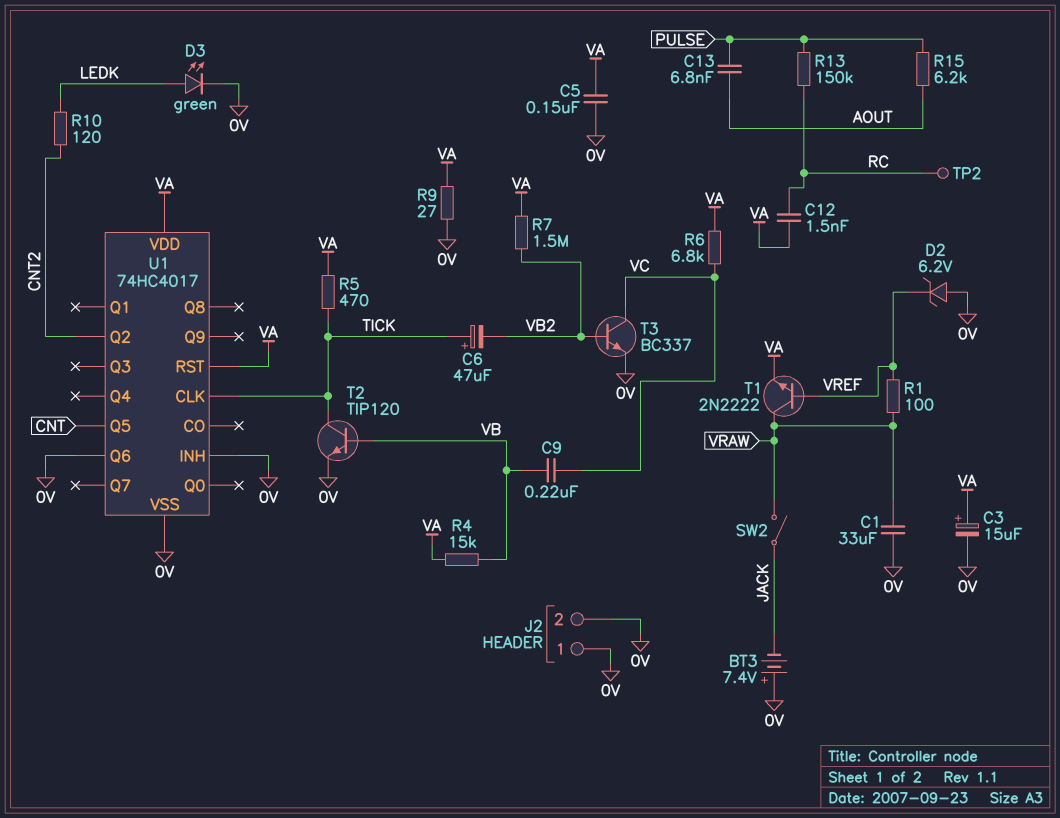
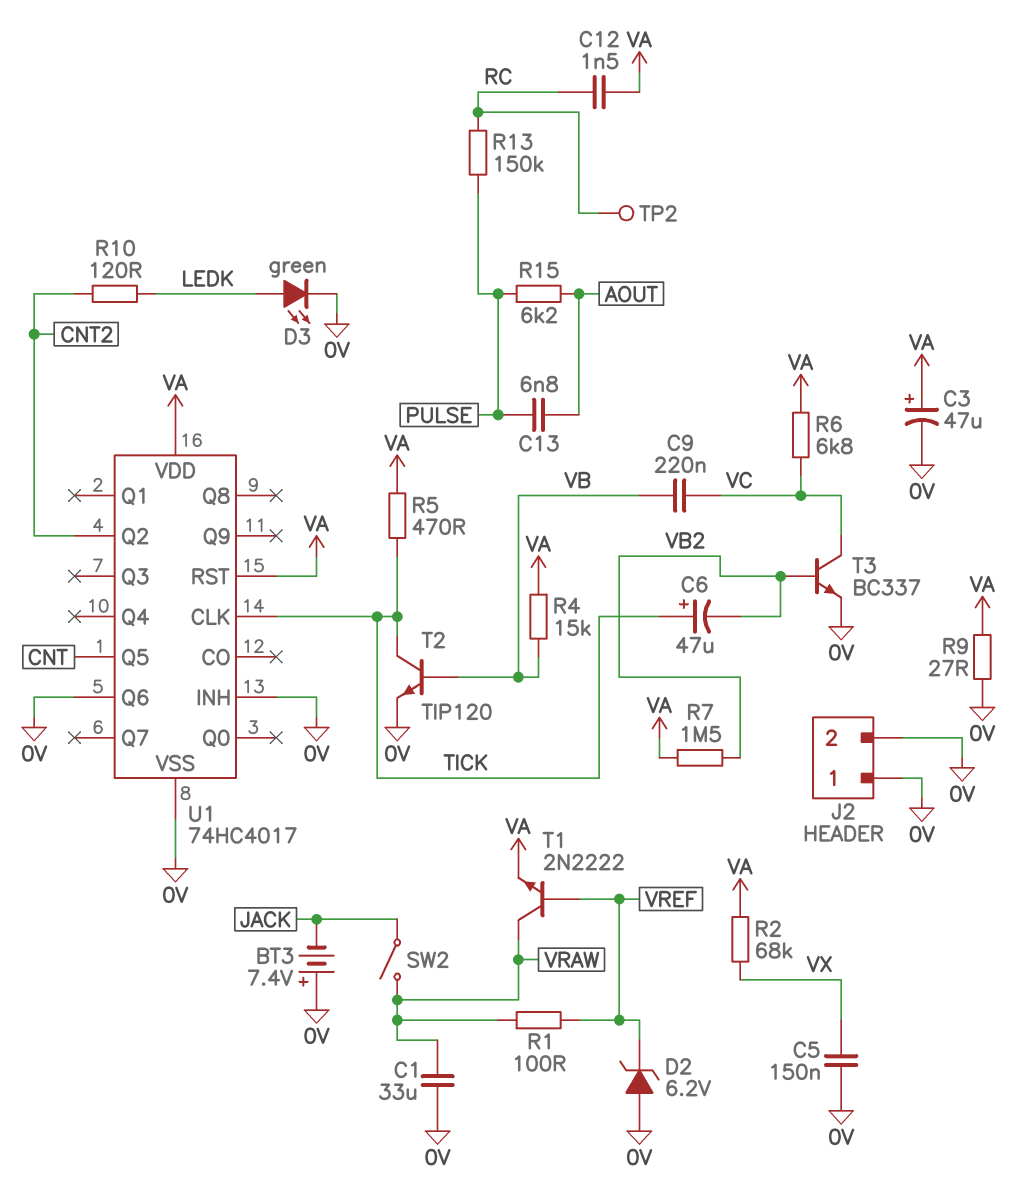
C3: 15uF (plus VA, minus 0V) -> 47uF (plus VA, minus 0V)
C5: 150nF (0V, VA) -> 150nF (0V, VX)
R2: none -> 68k (VA, VX)

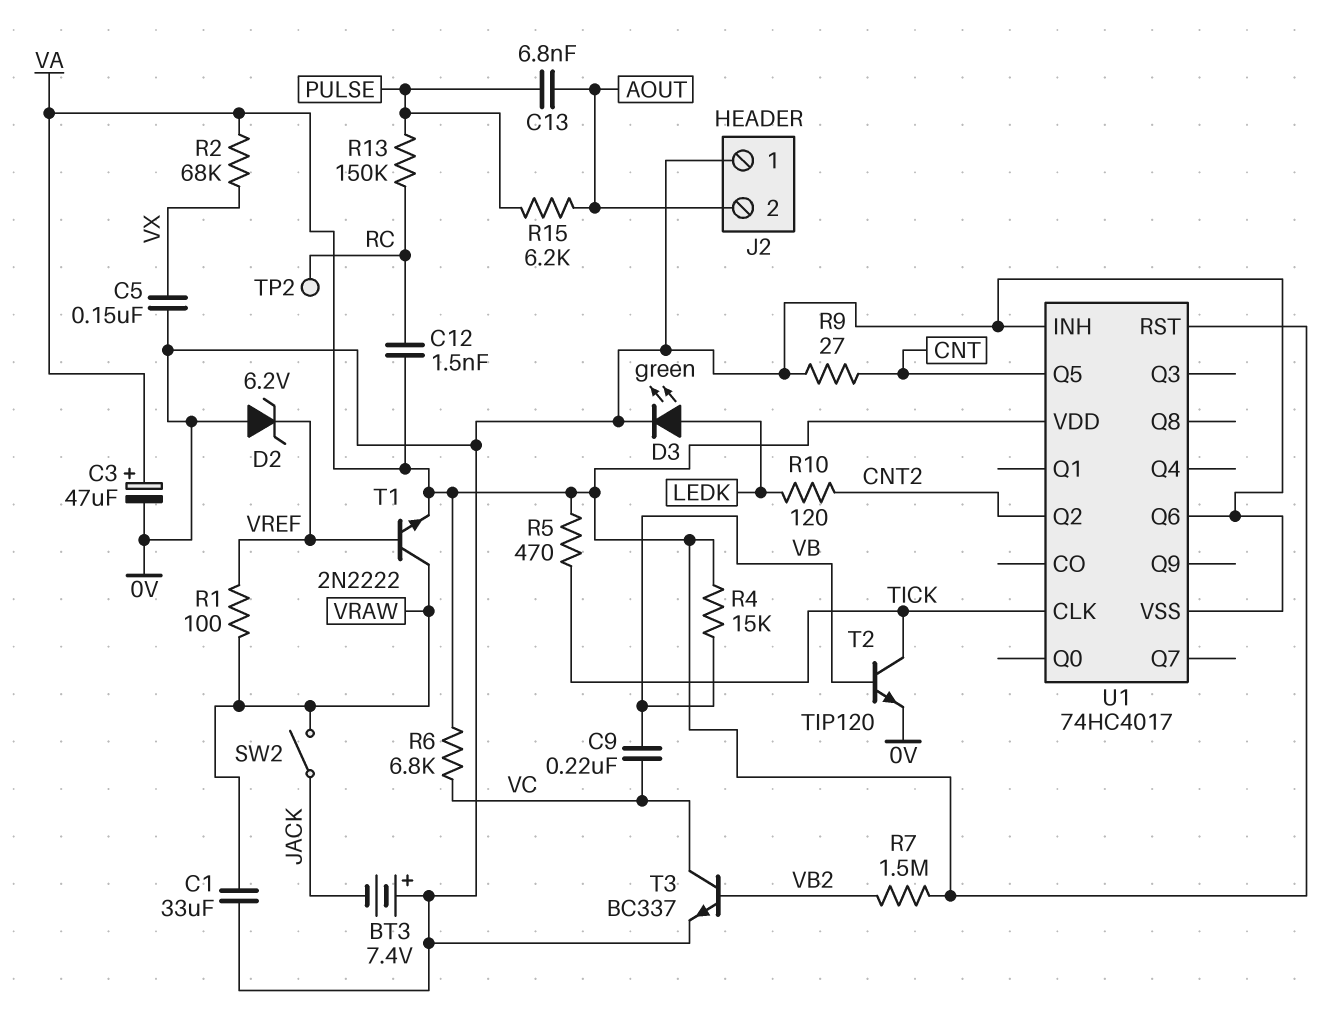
C6: 47uF (plus TICK, minus VB2) -> none
J2 pin 2: 0V -> AOUT
R9: 27 (0V, VA) -> 27 (0V, CNT)

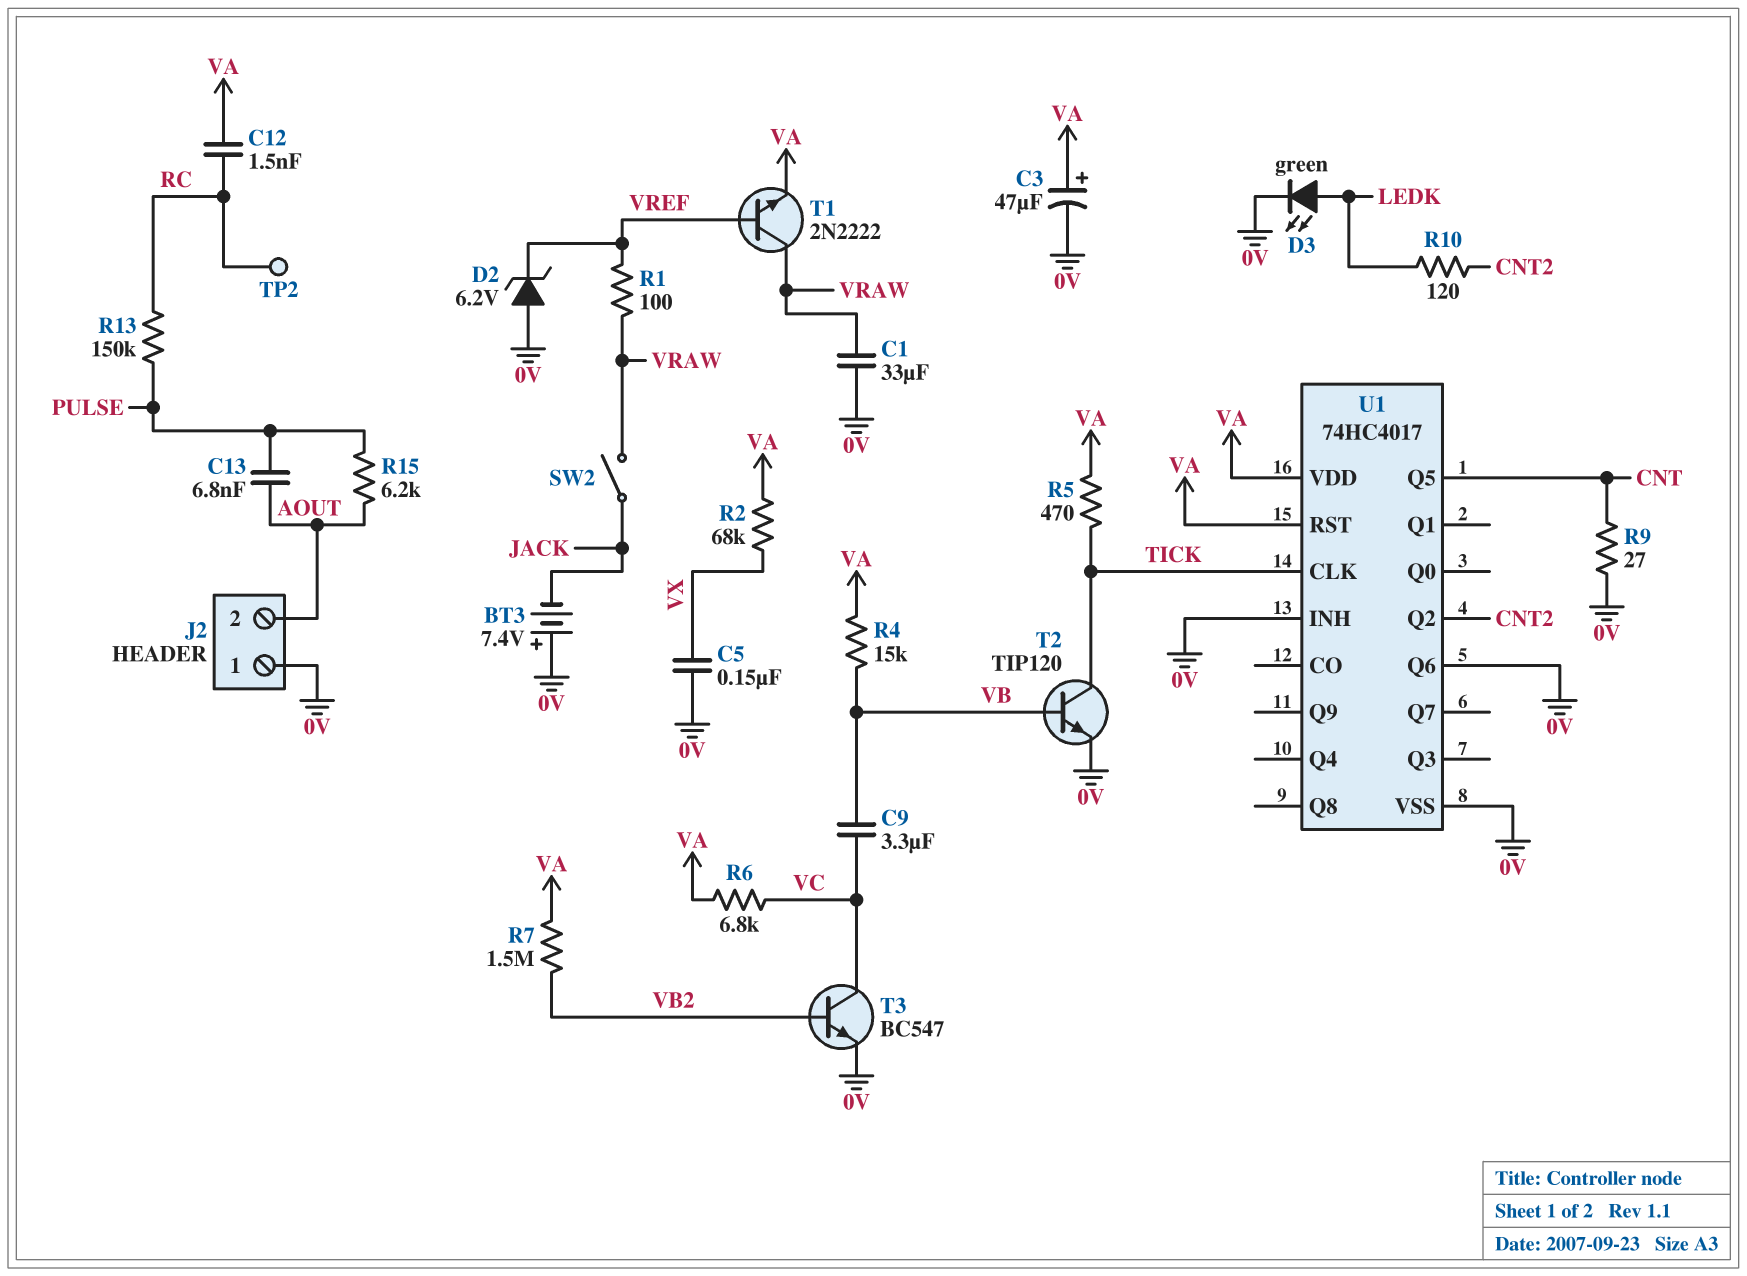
C9: 220nF (VB, VC) -> 3.3uF (VB, VC)
T3: NPN BC337 (B VB2, C VC, E 0V) -> NPN BC547 (B VB2, C VC, E 0V)

